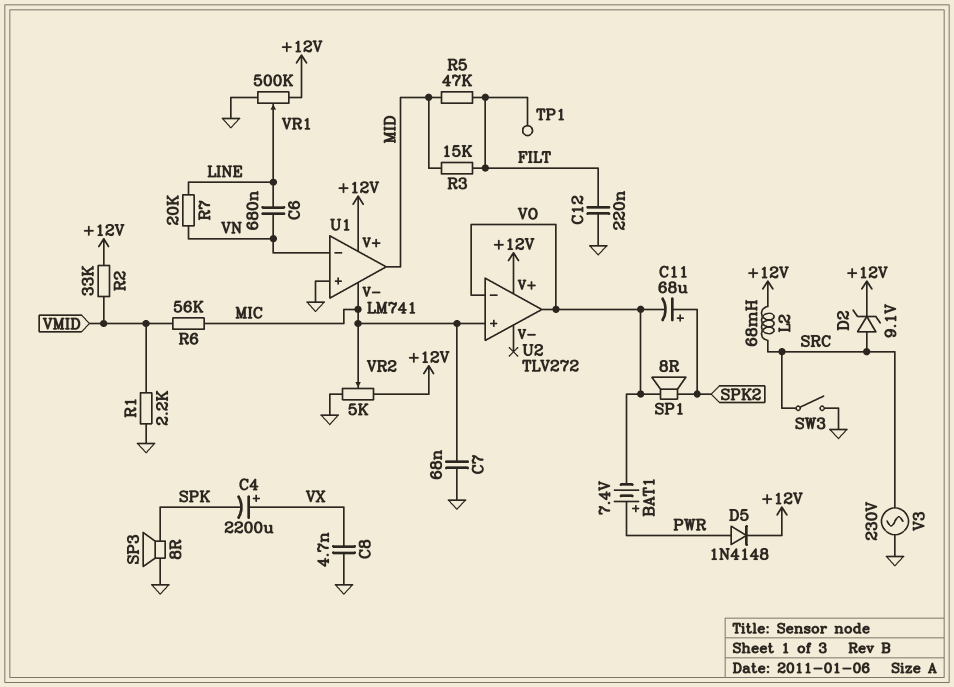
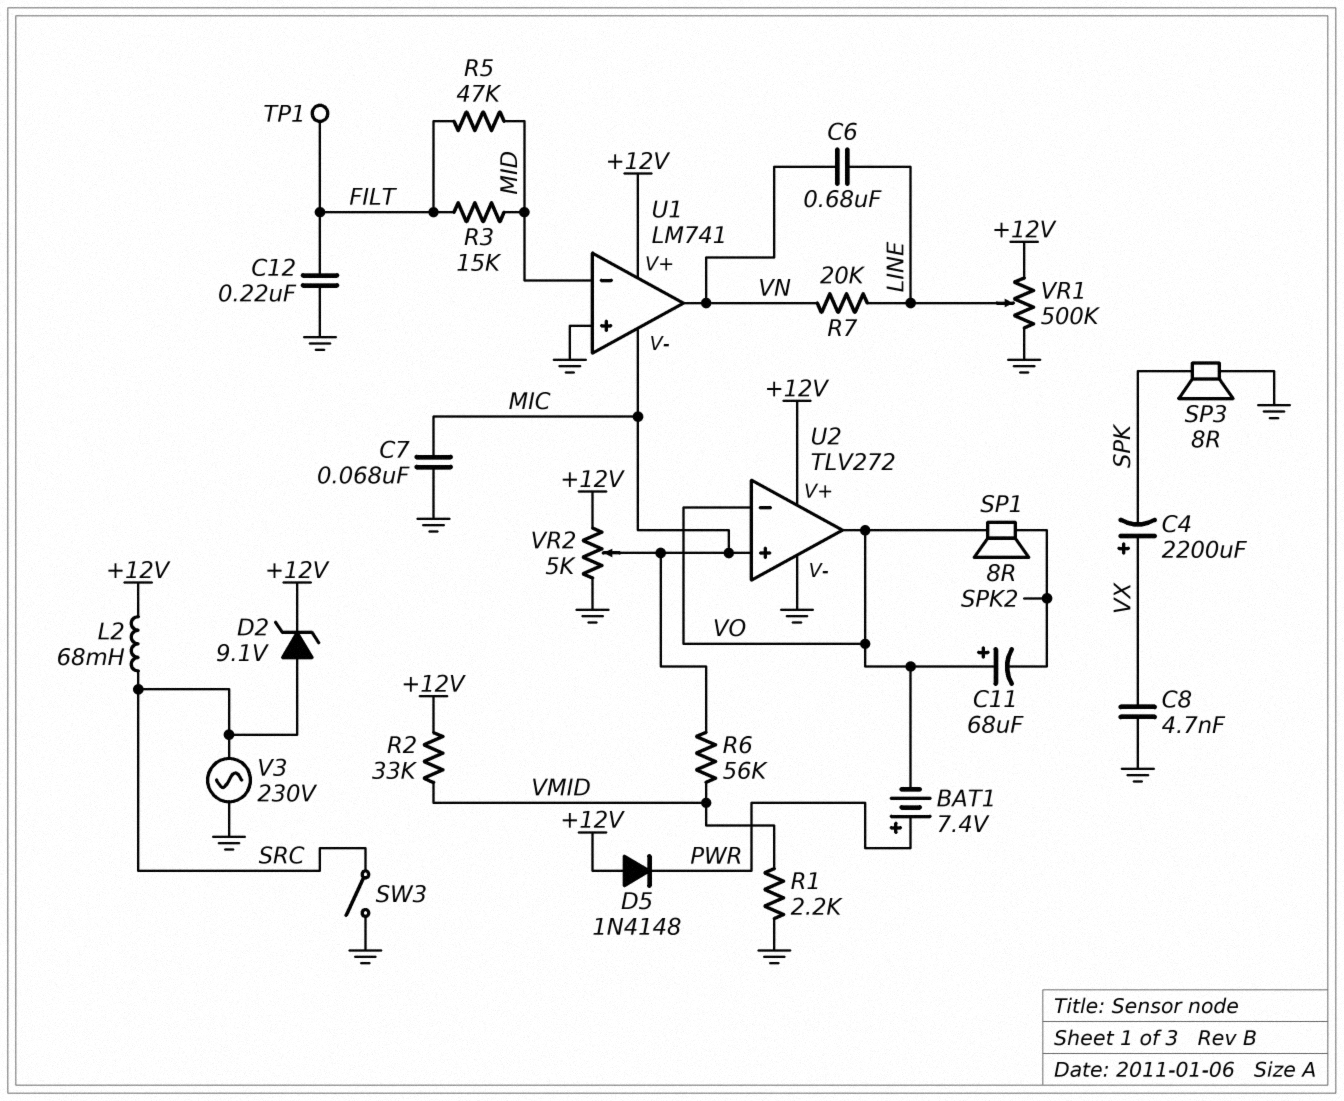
C11: 68uF (plus SPK2, minus VO) -> 68uF (plus VO, minus SPK2)
D5: diode 1N4148 (A PWR, K +12V) -> diode 1N4148 (A +12V, K PWR)
U1 pin in-: VN -> MID
U1 pin out: MID -> VN
U2 pin V-: none -> GND

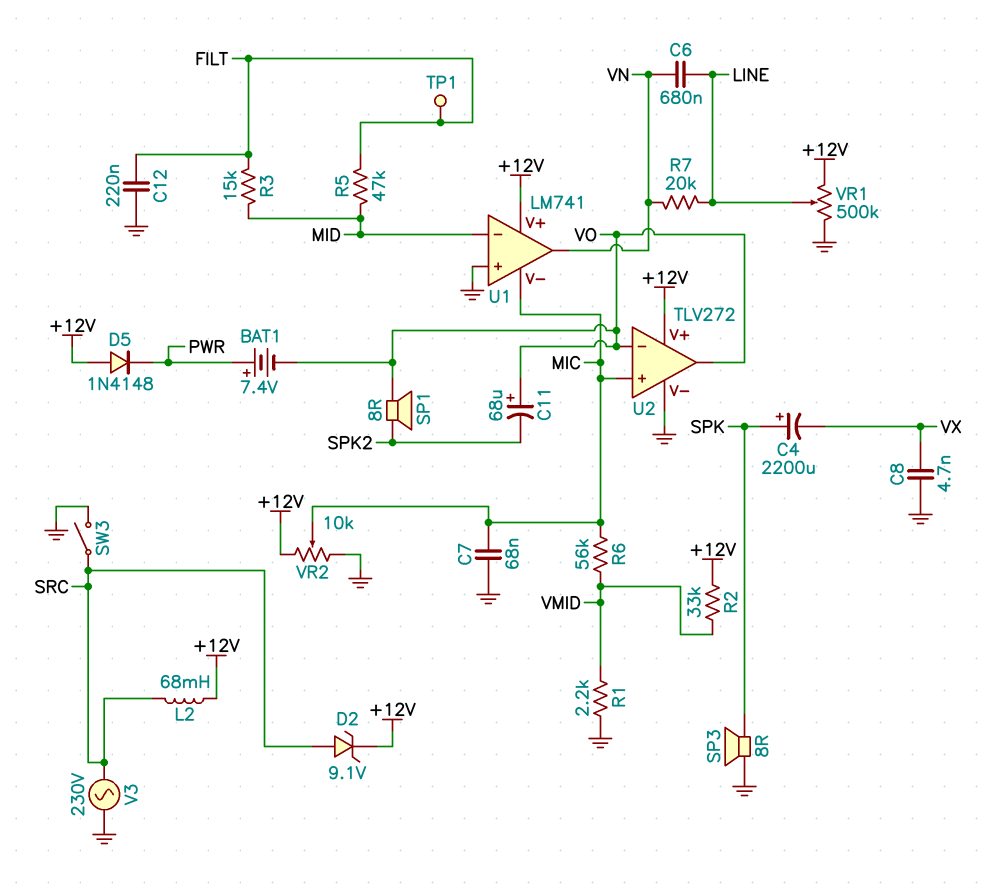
C4: 2200uF (plus VX, minus SPK) -> 2200uF (plus SPK, minus VX)
VR2: 5k (+12V, GND, wiper MIC) -> 10k (+12V, GND, wiper MIC)

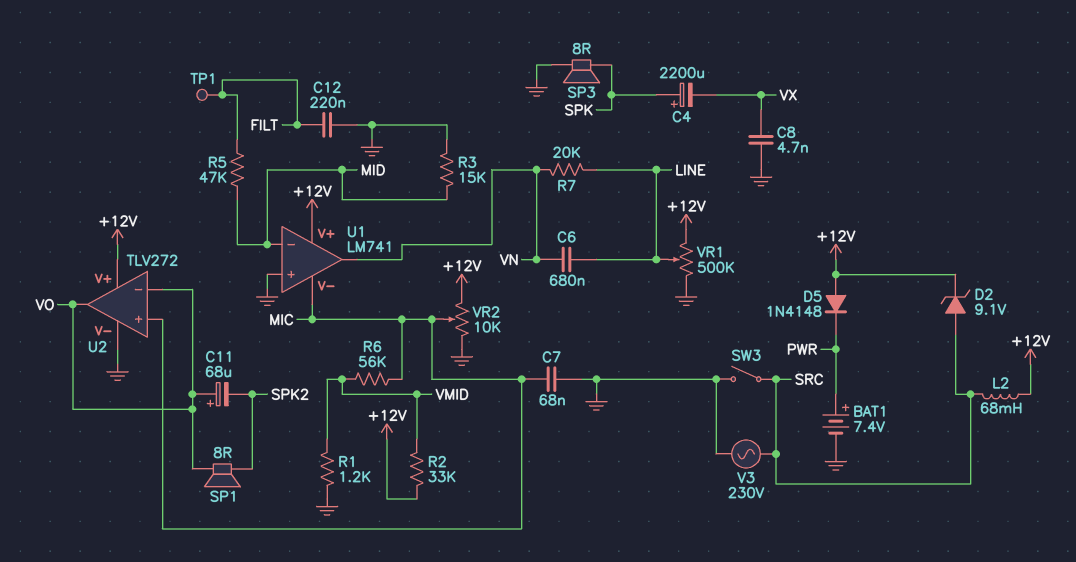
BAT1: 7.4V (plus PWR, minus VO) -> 7.4V (plus PWR, minus GND)
R1: 2.2k (GND, VMID) -> 1.2k (GND, VMID)
R3: 15k (FILT, MID) -> 15k (GND, MID)

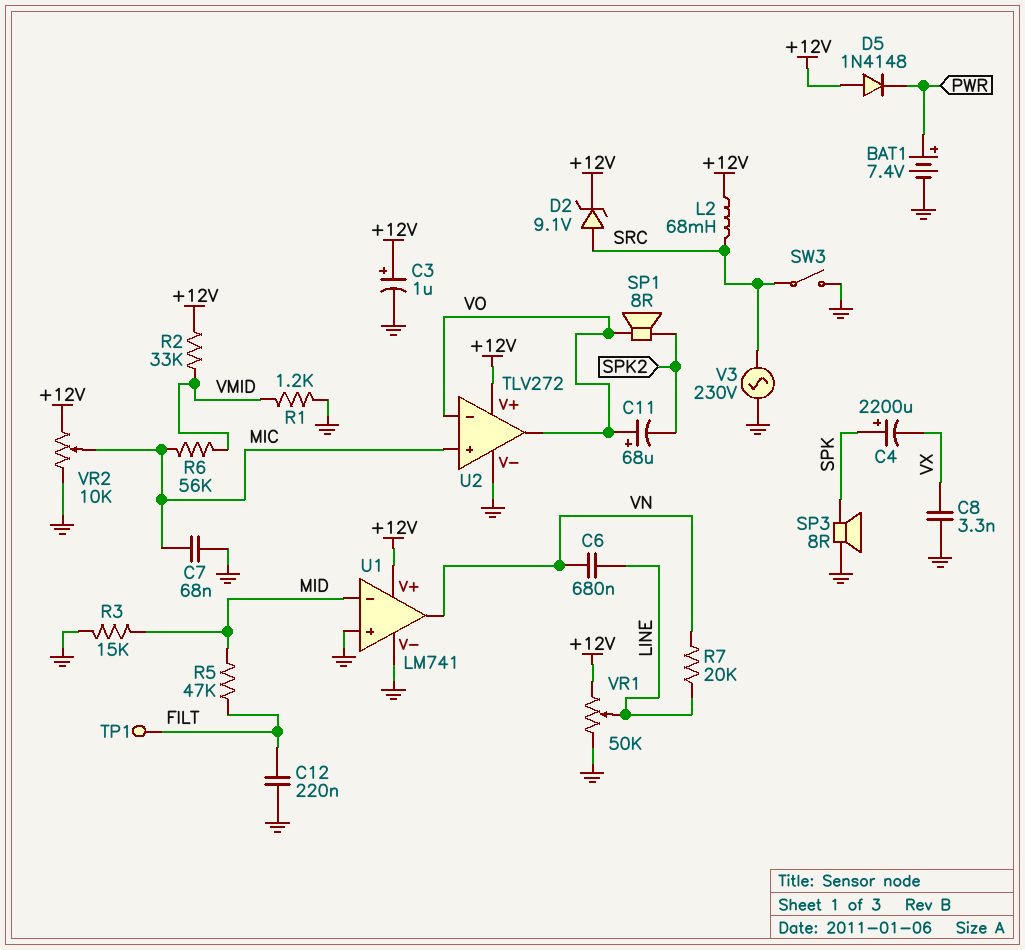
C3: none -> 1uF (plus +12V, minus GND)
C8: 4.7nF (GND, VX) -> 3.3nF (GND, VX)
U1 pin V-: MIC -> GND
VR1: 500k (+12V, GND, wiper LINE) -> 50k (+12V, GND, wiper LINE)

